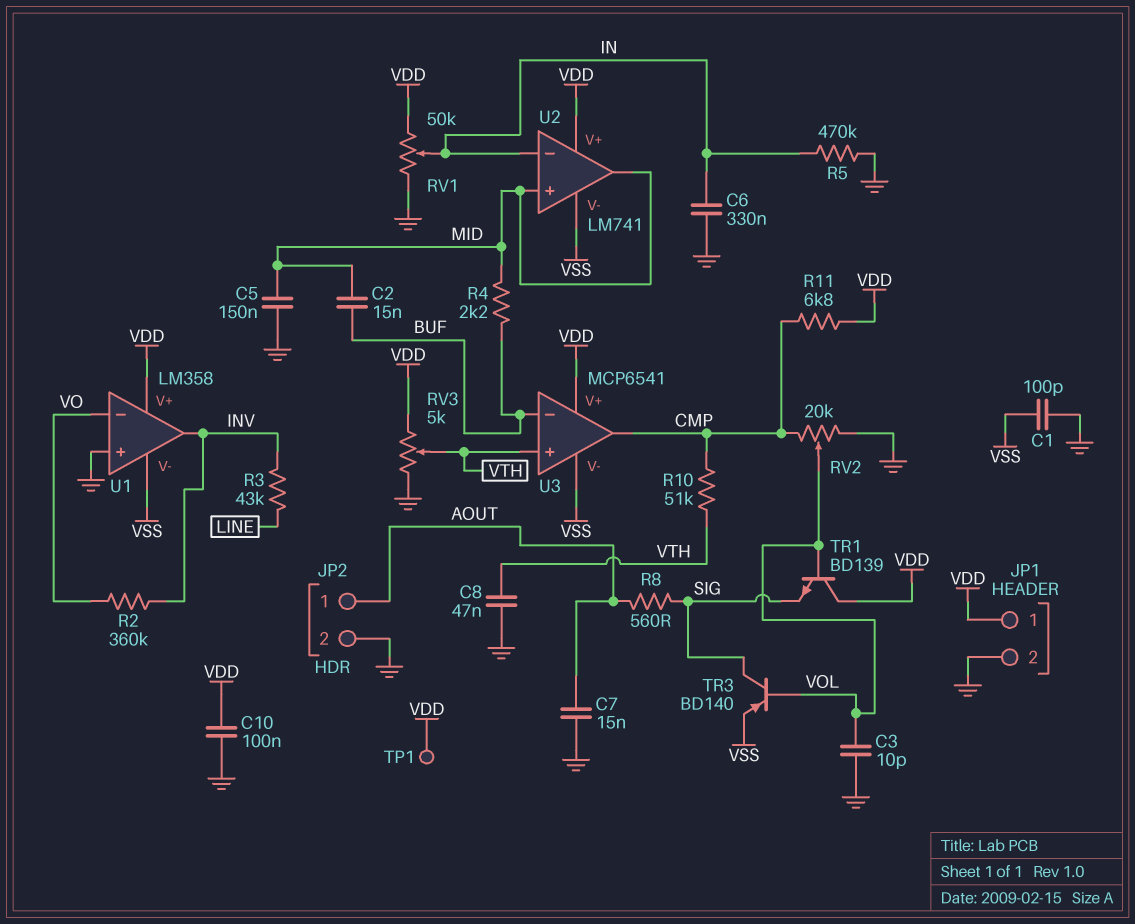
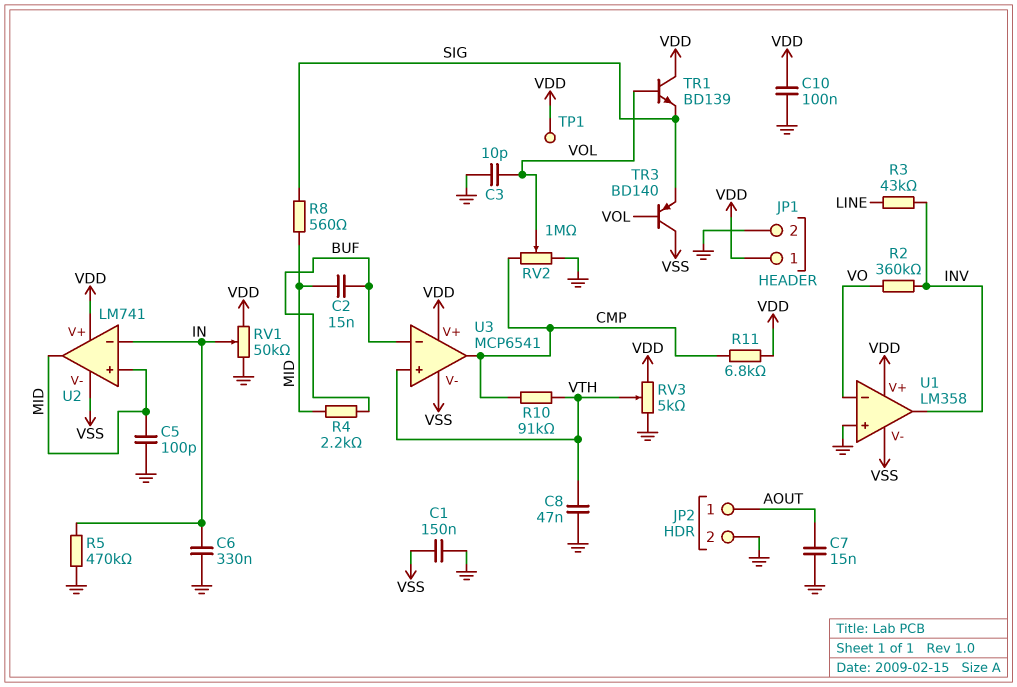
C1: 100pF (GND, VSS) -> 150nF (GND, VSS)
C5: 150nF (GND, MID) -> 100pF (GND, MID)
R8: 560 (AOUT, SIG) -> 560 (MID, SIG)
R10: 51k (CMP, VTH) -> 91k (CMP, VTH)
RV2: 20k (CMP, GND, wiper VOL) -> 1M (CMP, GND, wiper VOL)
TR3: PNP BD140 (B VOL, C SIG, E VSS) -> PNP BD140 (B VOL, C VSS, E SIG)

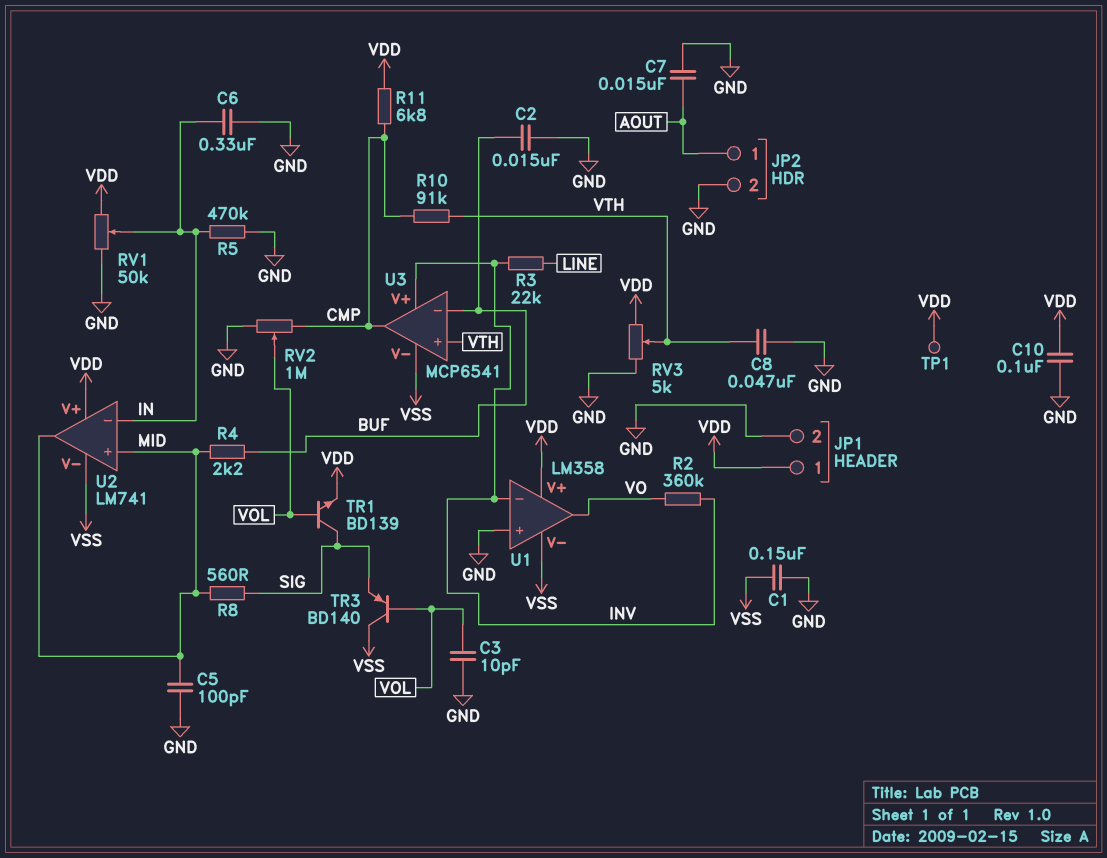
C2: 15nF (BUF, MID) -> 15nF (BUF, GND)
R3: 43k (INV, LINE) -> 22k (INV, LINE)
TR1: NPN BD139 (B VOL, C VDD, E SIG) -> NPN BD139 (B VOL, C SIG, E VDD)
U1 pin in-: VO -> INV
U1 pin out: INV -> VO
U3 pin V+: VDD -> INV

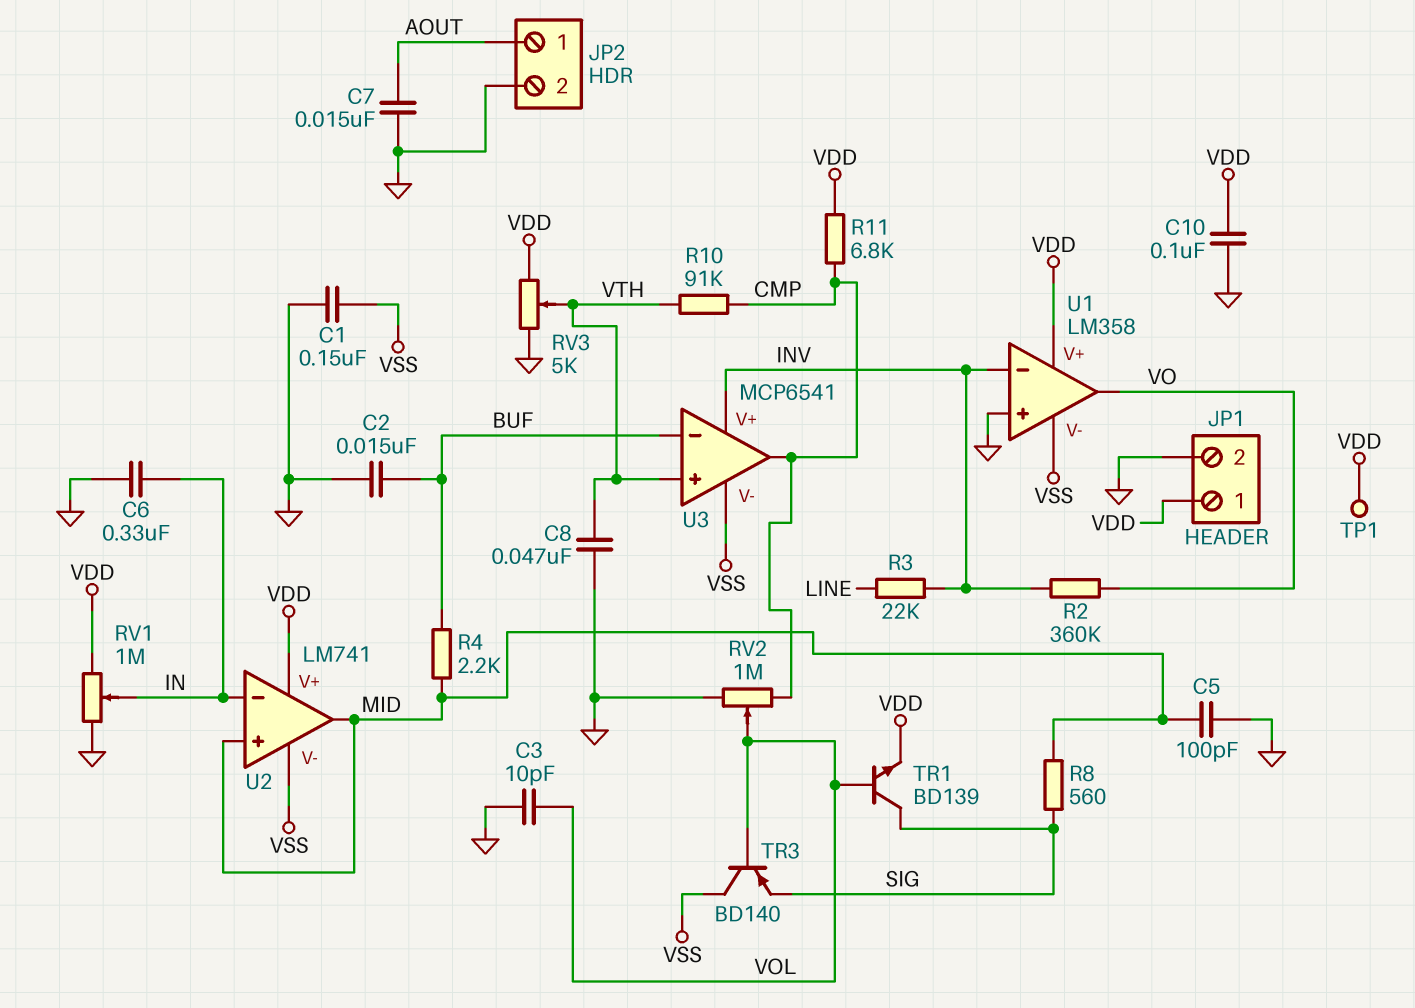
R5: 470k (GND, IN) -> none
RV1: 50k (GND, VDD, wiper IN) -> 1M (GND, VDD, wiper IN)

